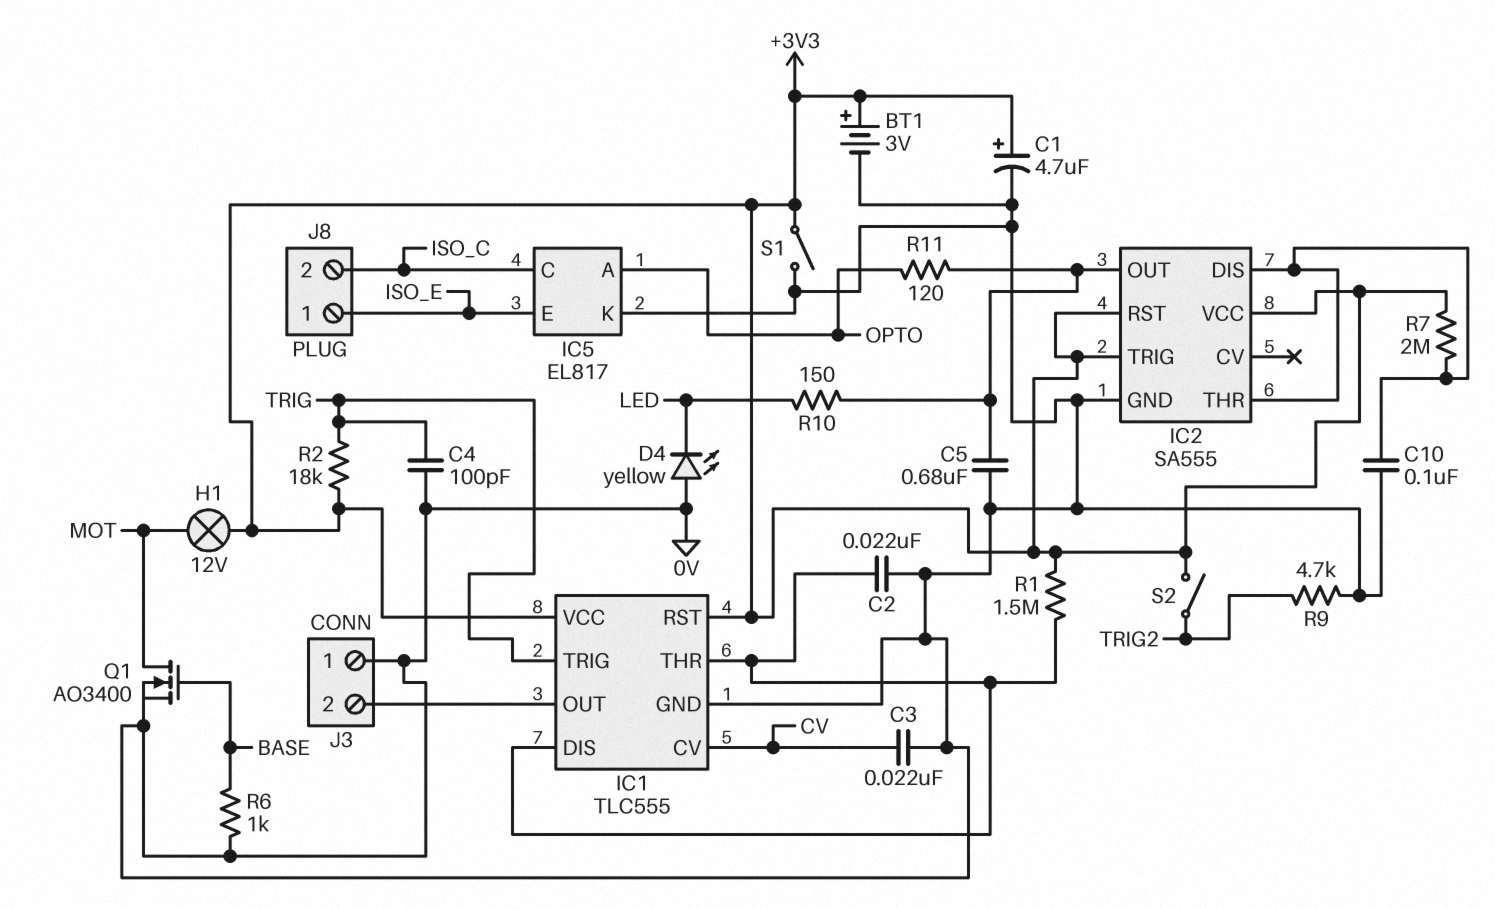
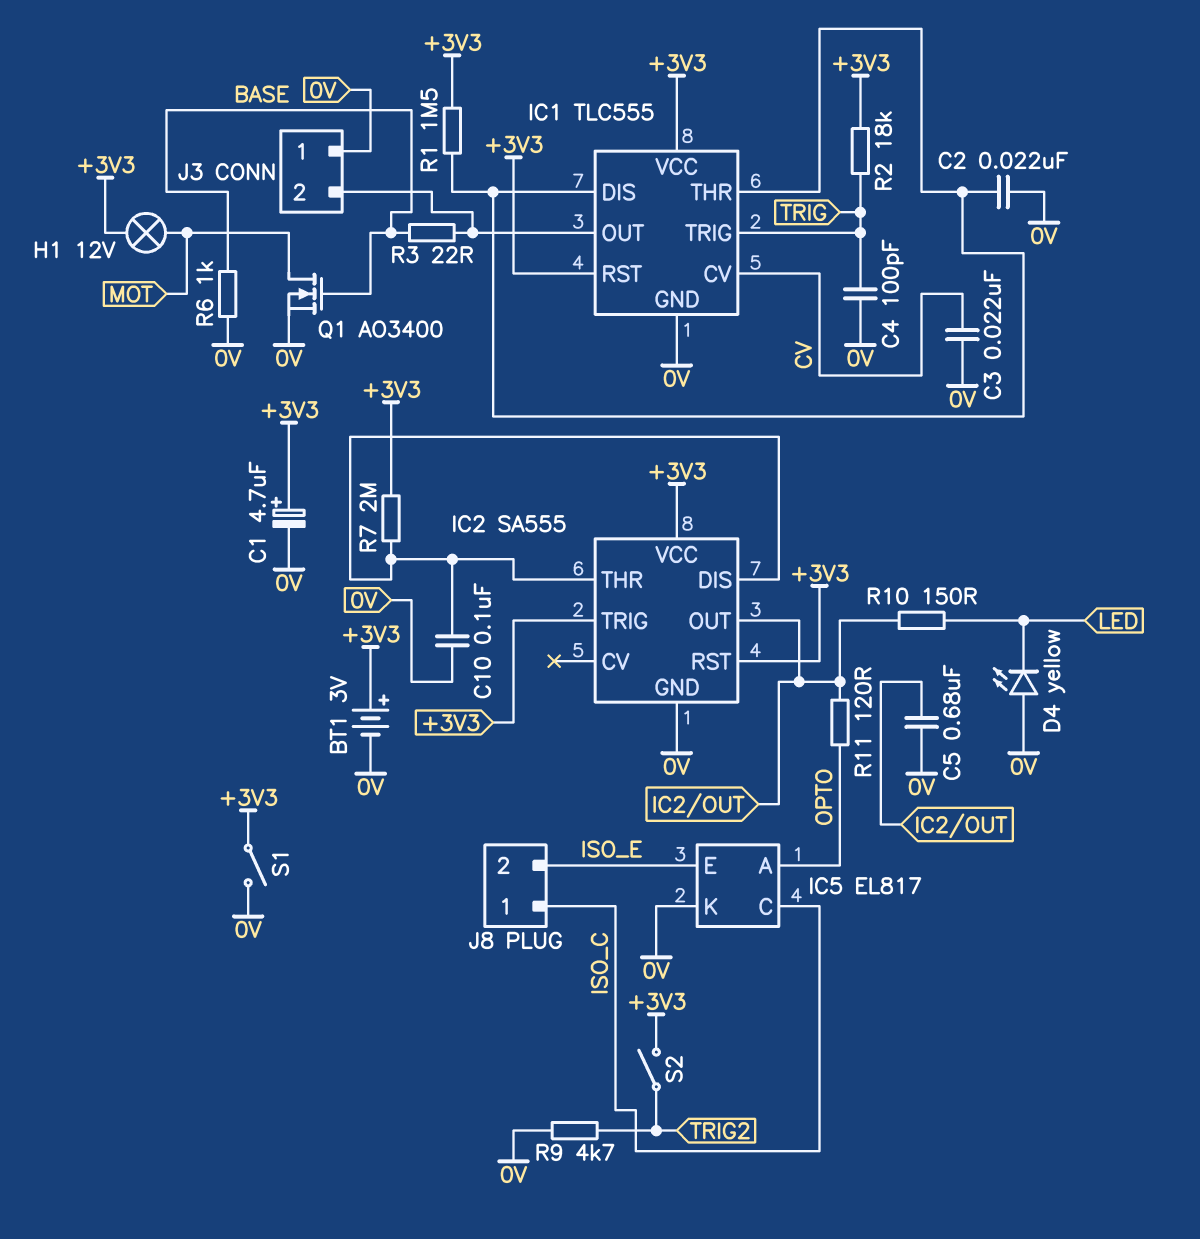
J8 pin 1: ISO_E -> ISO_C
J8 pin 2: ISO_C -> ISO_E
R3: none -> 22 (BASE, IC1/OUT)

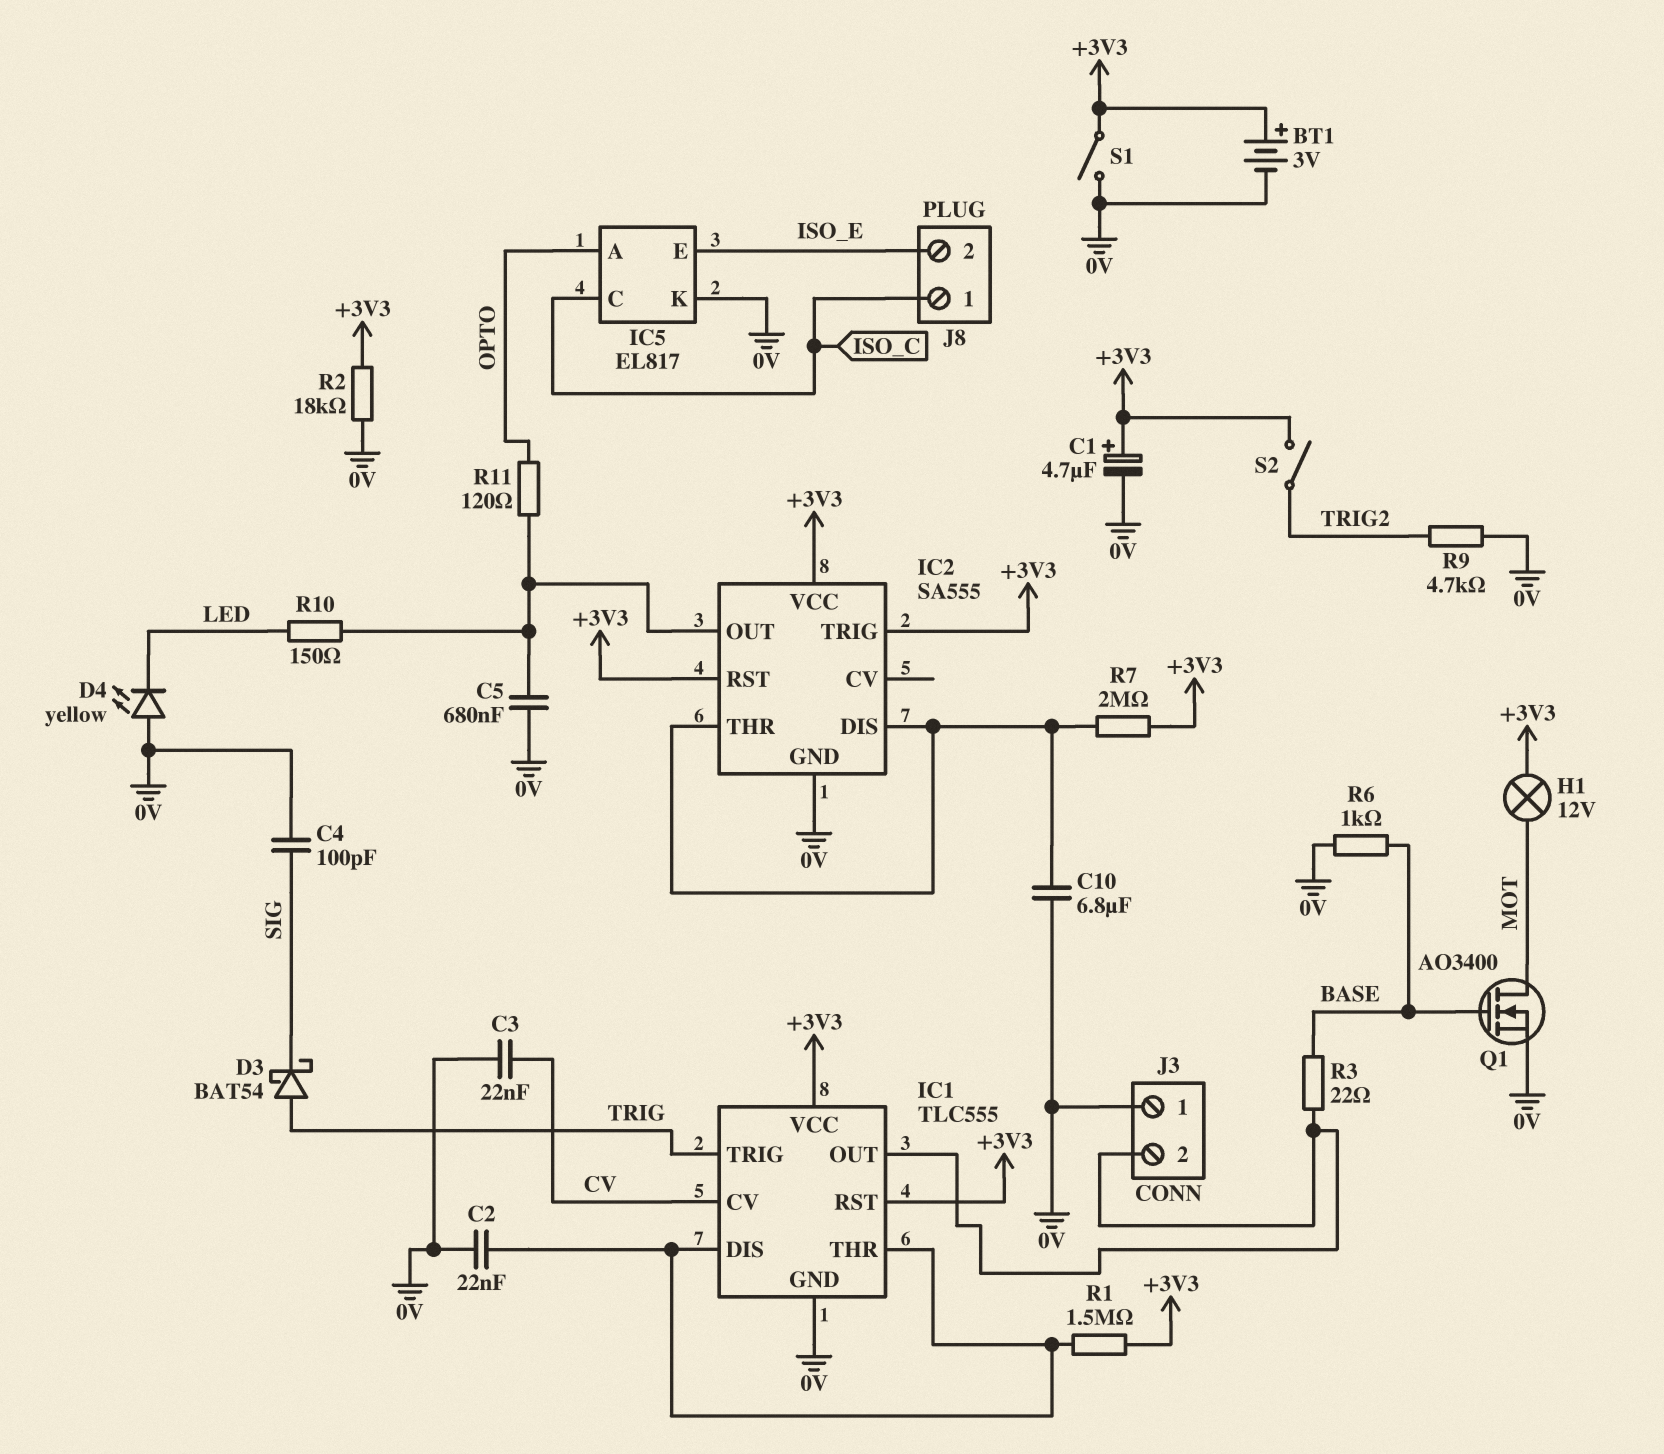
C4: 100pF (0V, TRIG) -> 100pF (0V, SIG)
C10: 100nF (0V, IC2/DIS) -> 6.8uF (0V, IC2/DIS)
D3: none -> schottky BAT54 (A TRIG, K SIG)
R2: 18k (+3V3, TRIG) -> 18k (+3V3, 0V)

